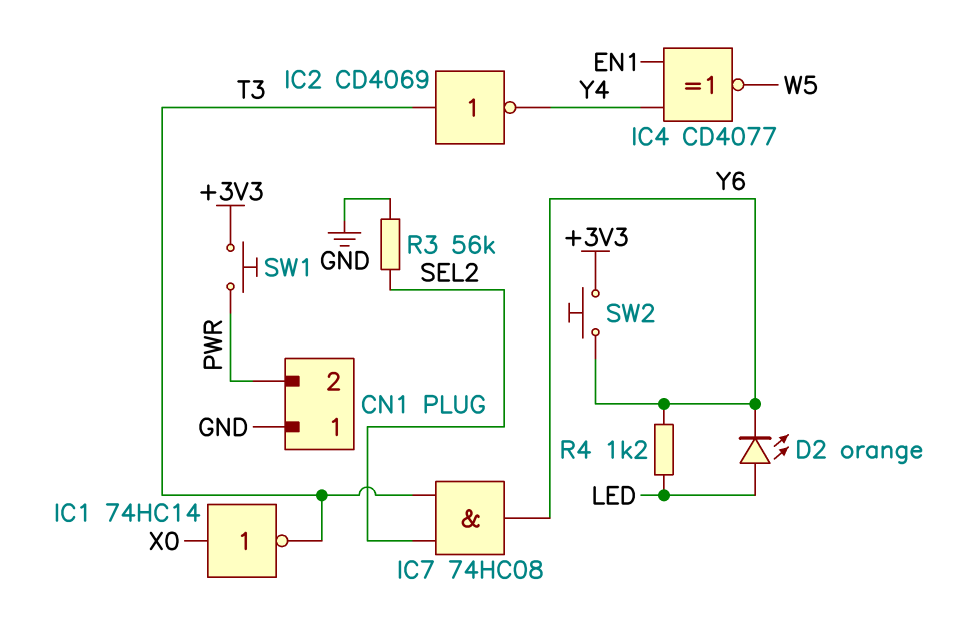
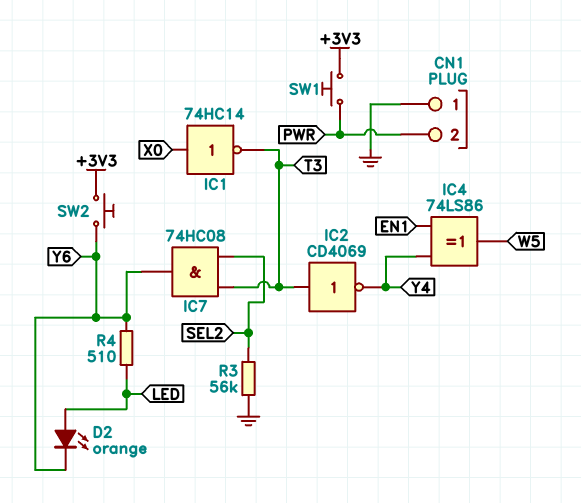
IC4: XNOR CD4077 (in EN1, in Y4, out W5) -> XOR 74LS86 (in EN1, in Y4, out W5)
R4: 1.2k (LED, Y6) -> 510 (LED, Y6)

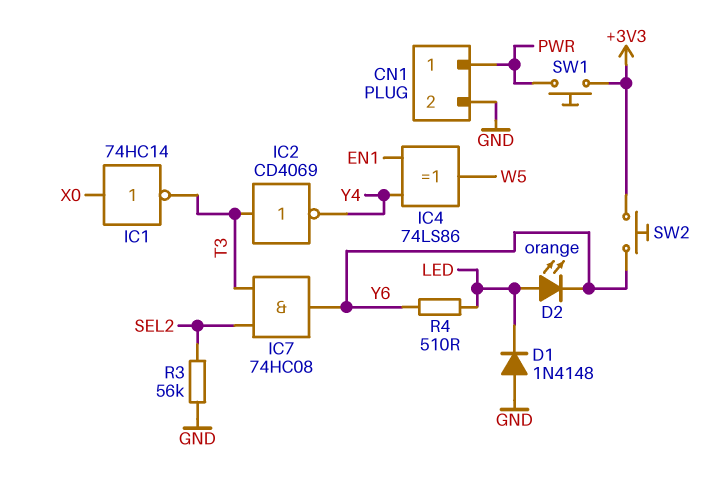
CN1 pin 1: GND -> PWR
CN1 pin 2: PWR -> GND
D1: none -> diode 1N4148 (A GND, K LED)

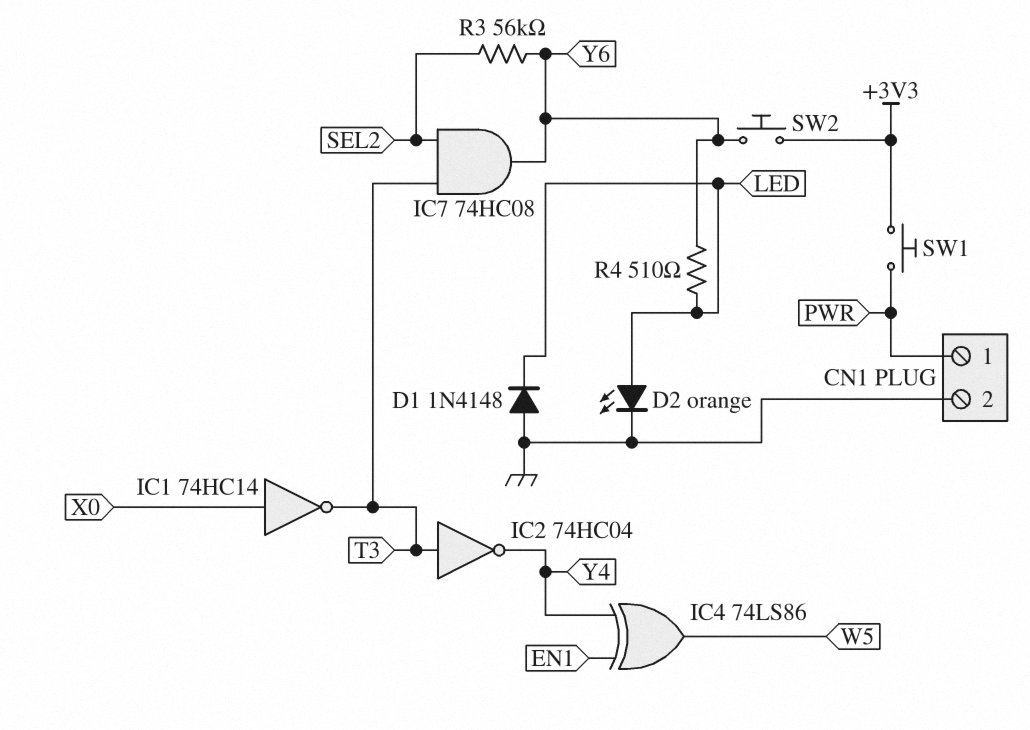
D2: LED orange (A LED, K Y6) -> LED orange (A LED, K GND)
IC2: NOT CD4069 (in T3, out Y4) -> NOT 74HC04 (in T3, out Y4)
R3: 56k (GND, SEL2) -> 56k (SEL2, Y6)

